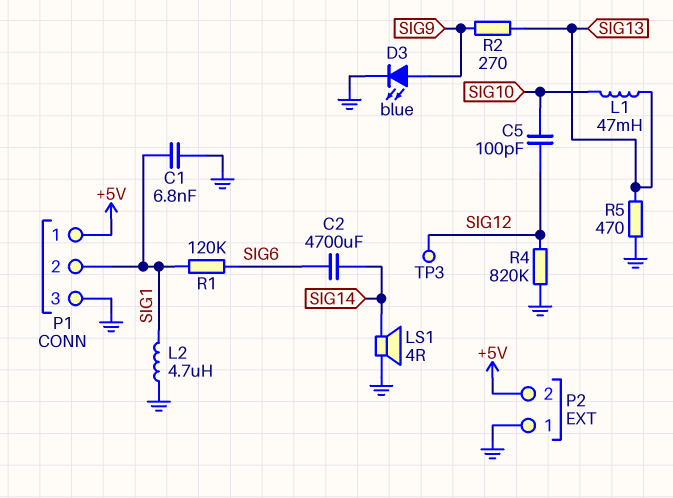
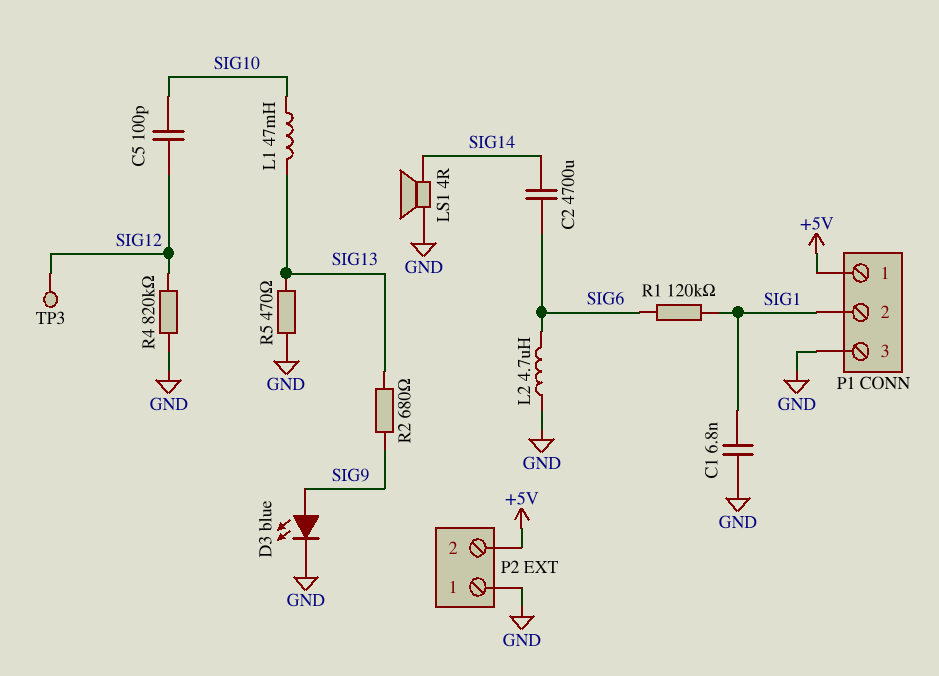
L2: 4.7uH (GND, SIG1) -> 4.7uH (GND, SIG6)
R2: 270 (SIG9, SIG13) -> 680 (SIG9, SIG13)

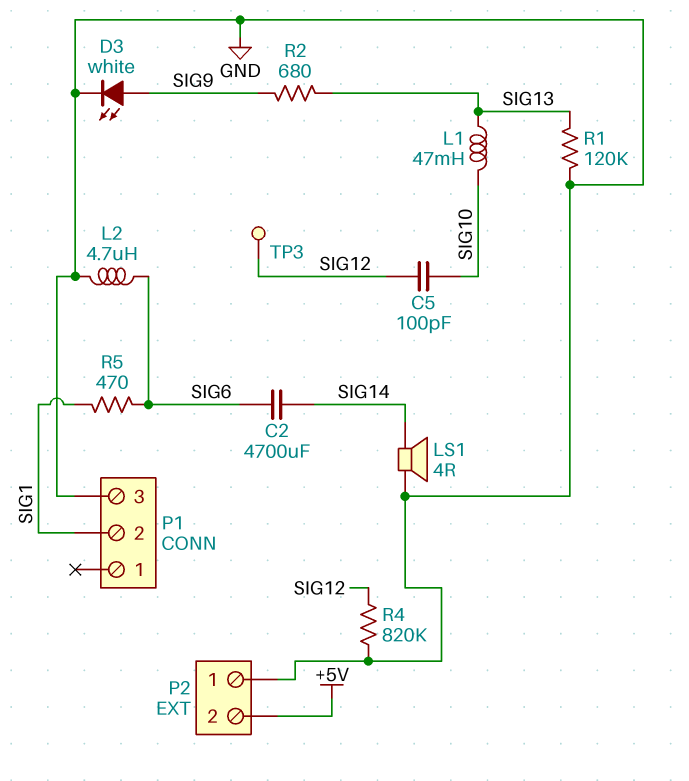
C1: 6.8nF (GND, SIG1) -> none
D3: LED blue (A SIG9, K GND) -> LED white (A SIG9, K GND)
P1 pin 1: +5V -> none
R1: 120k (SIG1, SIG6) -> 120k (GND, SIG13)
R5: 470 (GND, SIG13) -> 470 (SIG1, SIG6)

